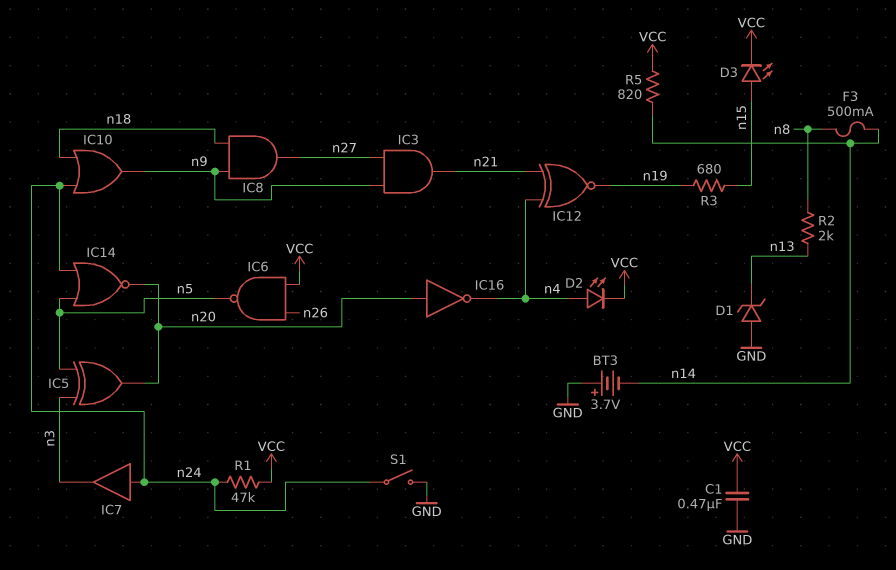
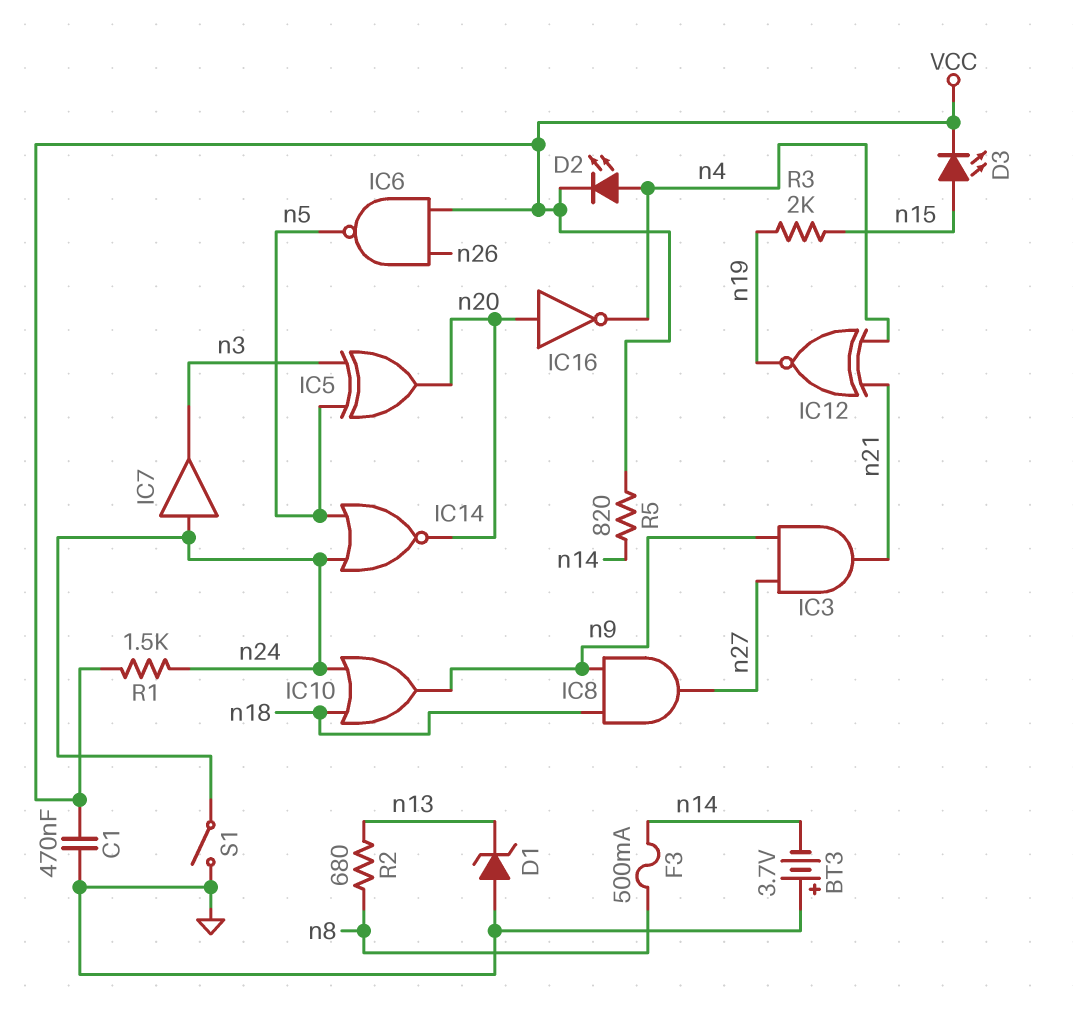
R1: 47k (VCC, n24) -> 1.5k (VCC, n24)
R2: 2k (n8, n13) -> 680 (n8, n13)
R3: 680 (n15, n19) -> 2k (n15, n19)

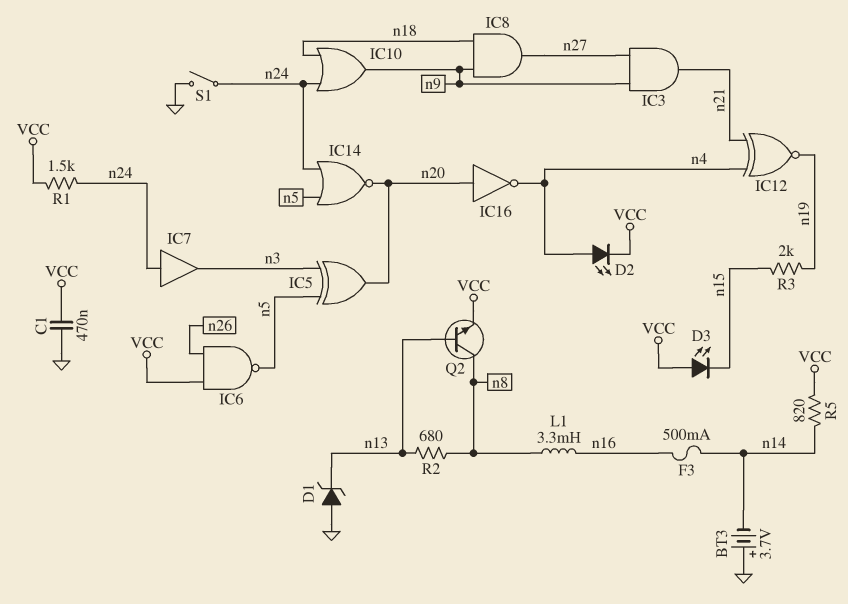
D3: LED (A n15, K VCC) -> LED (A VCC, K n15)
F3: 500mA (n8, n14) -> 500mA (n14, n16)
L1: none -> 3.3mH (n8, n16)
Q2: none -> NPN (B n13, C n8, E VCC)

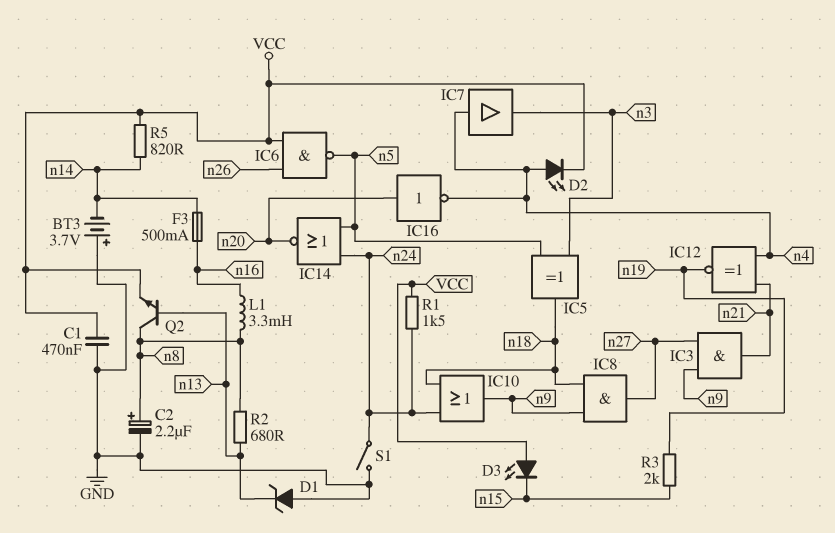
C2: none -> 2.2uF (plus n8, minus GND)
IC5: XOR (in n3, in n5, out n20) -> XOR (in n3, in n5, out n18)
IC7: buffer (in n24, out n3) -> buffer (in n4, out n3)

